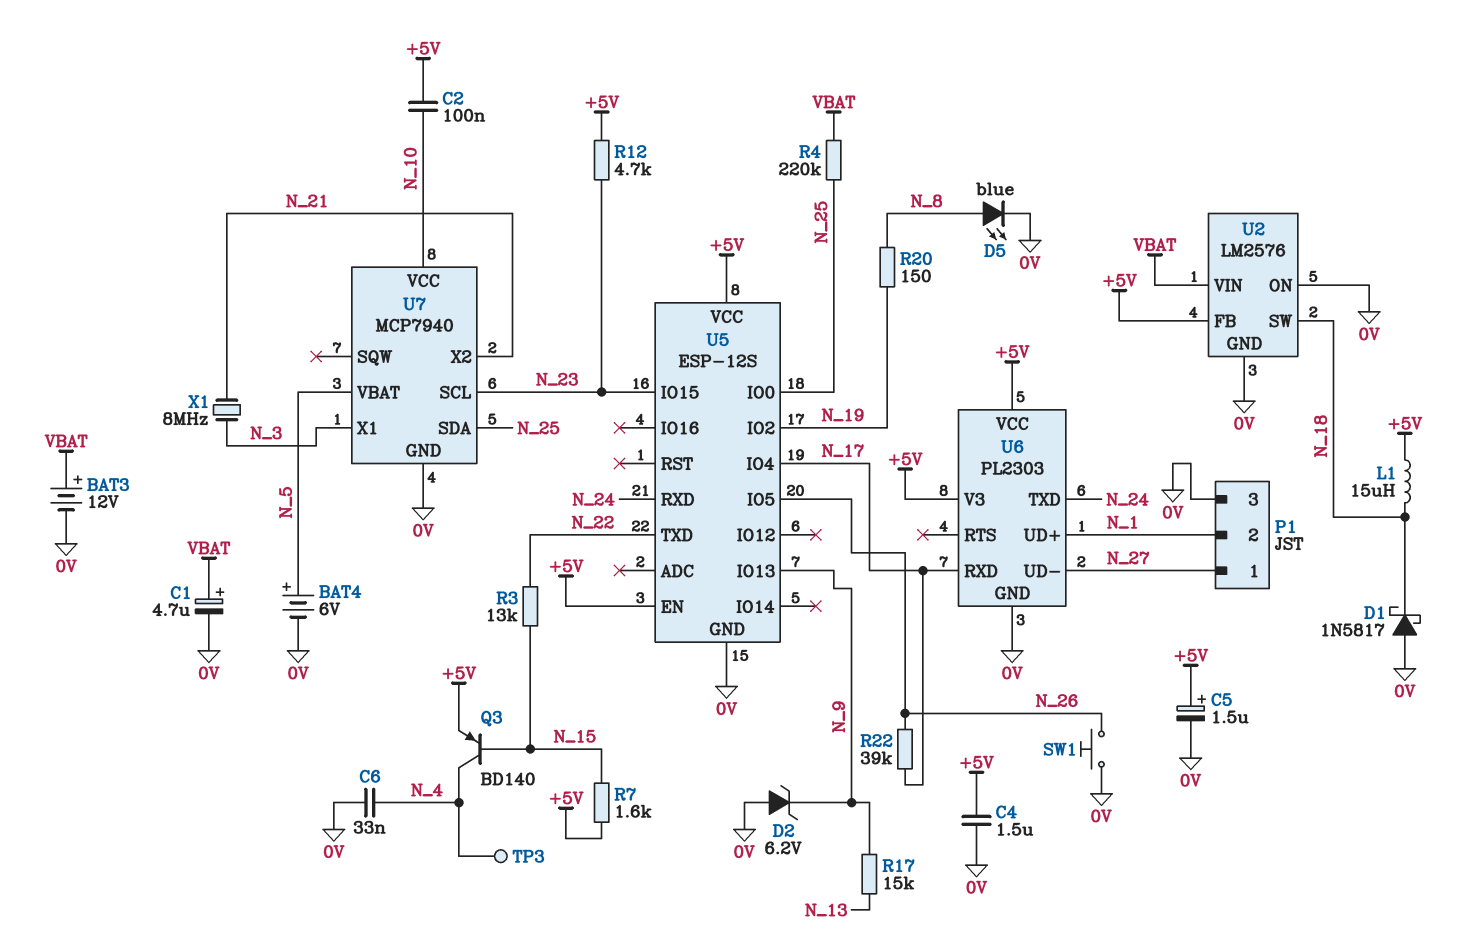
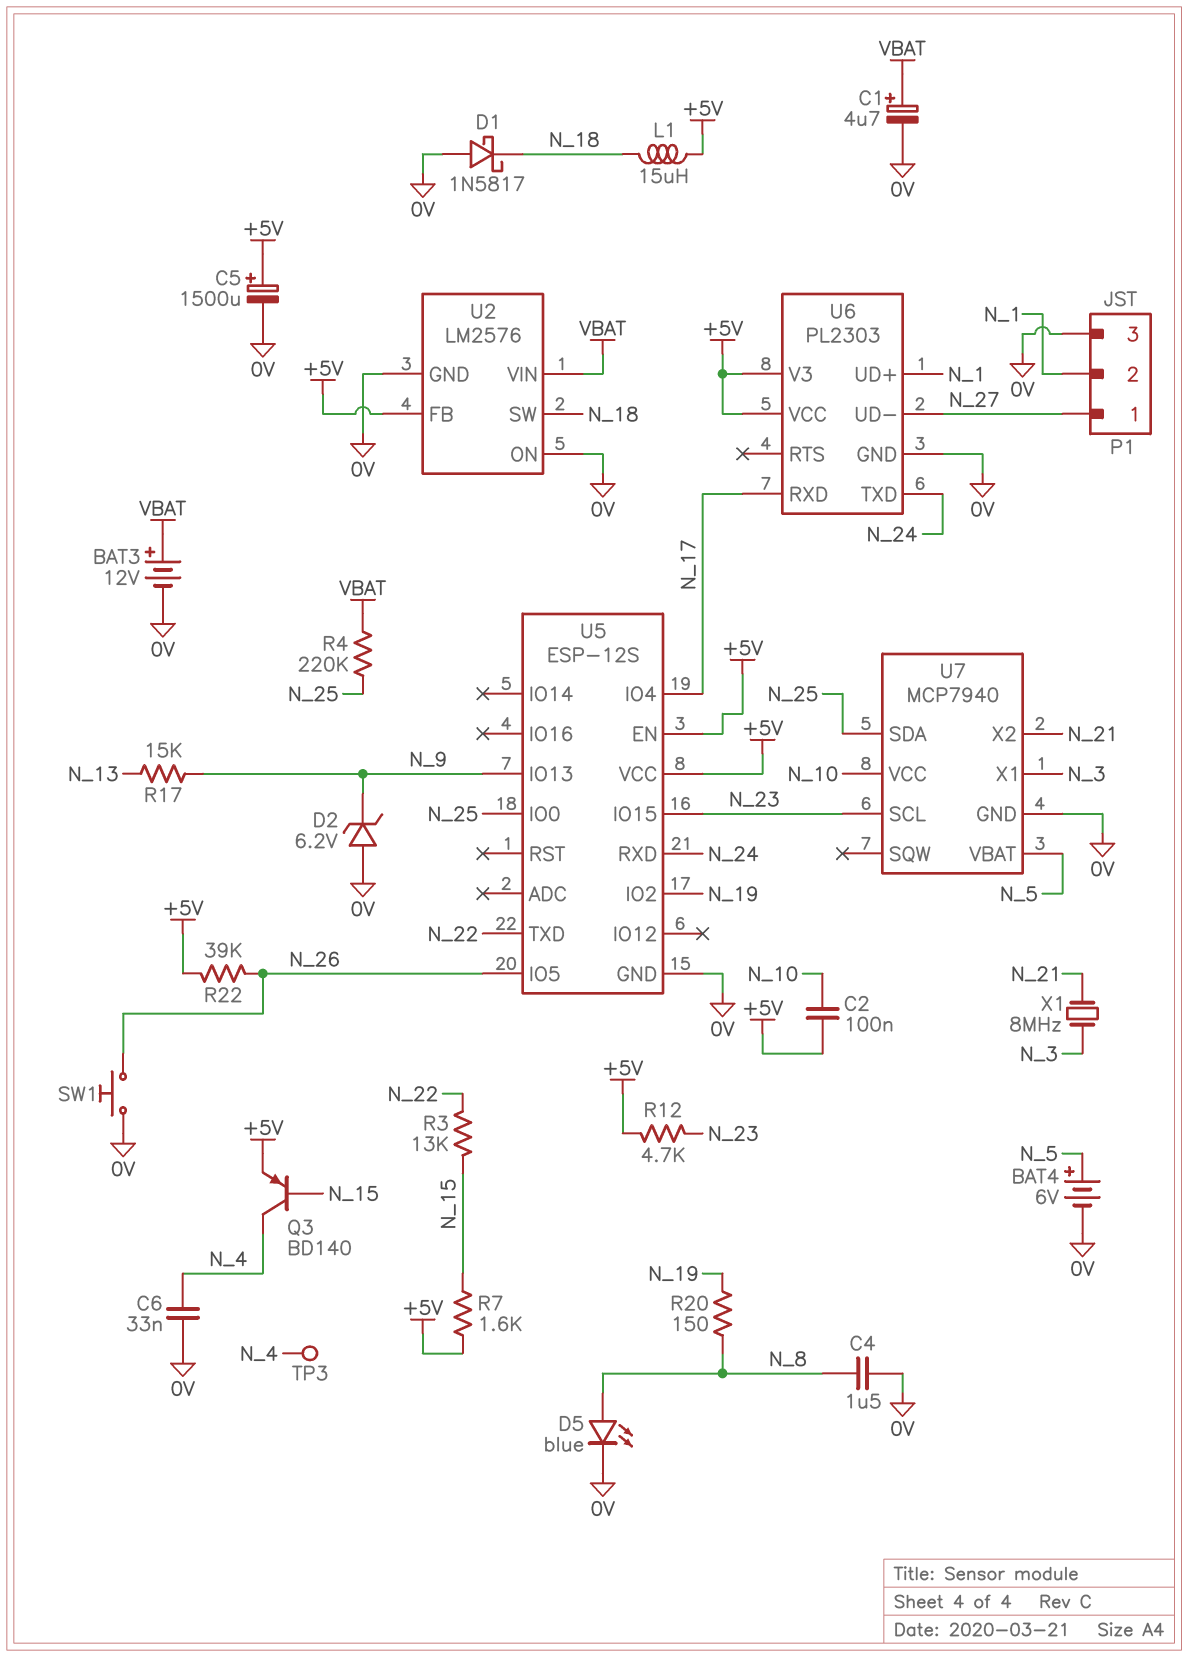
C4: 1.5uF (+5V, 0V) -> 1.5uF (0V, N_8)
C5: 1.5uF (plus +5V, minus 0V) -> 1500uF (plus +5V, minus 0V)
R22: 39k (N_17, N_26) -> 39k (+5V, N_26)

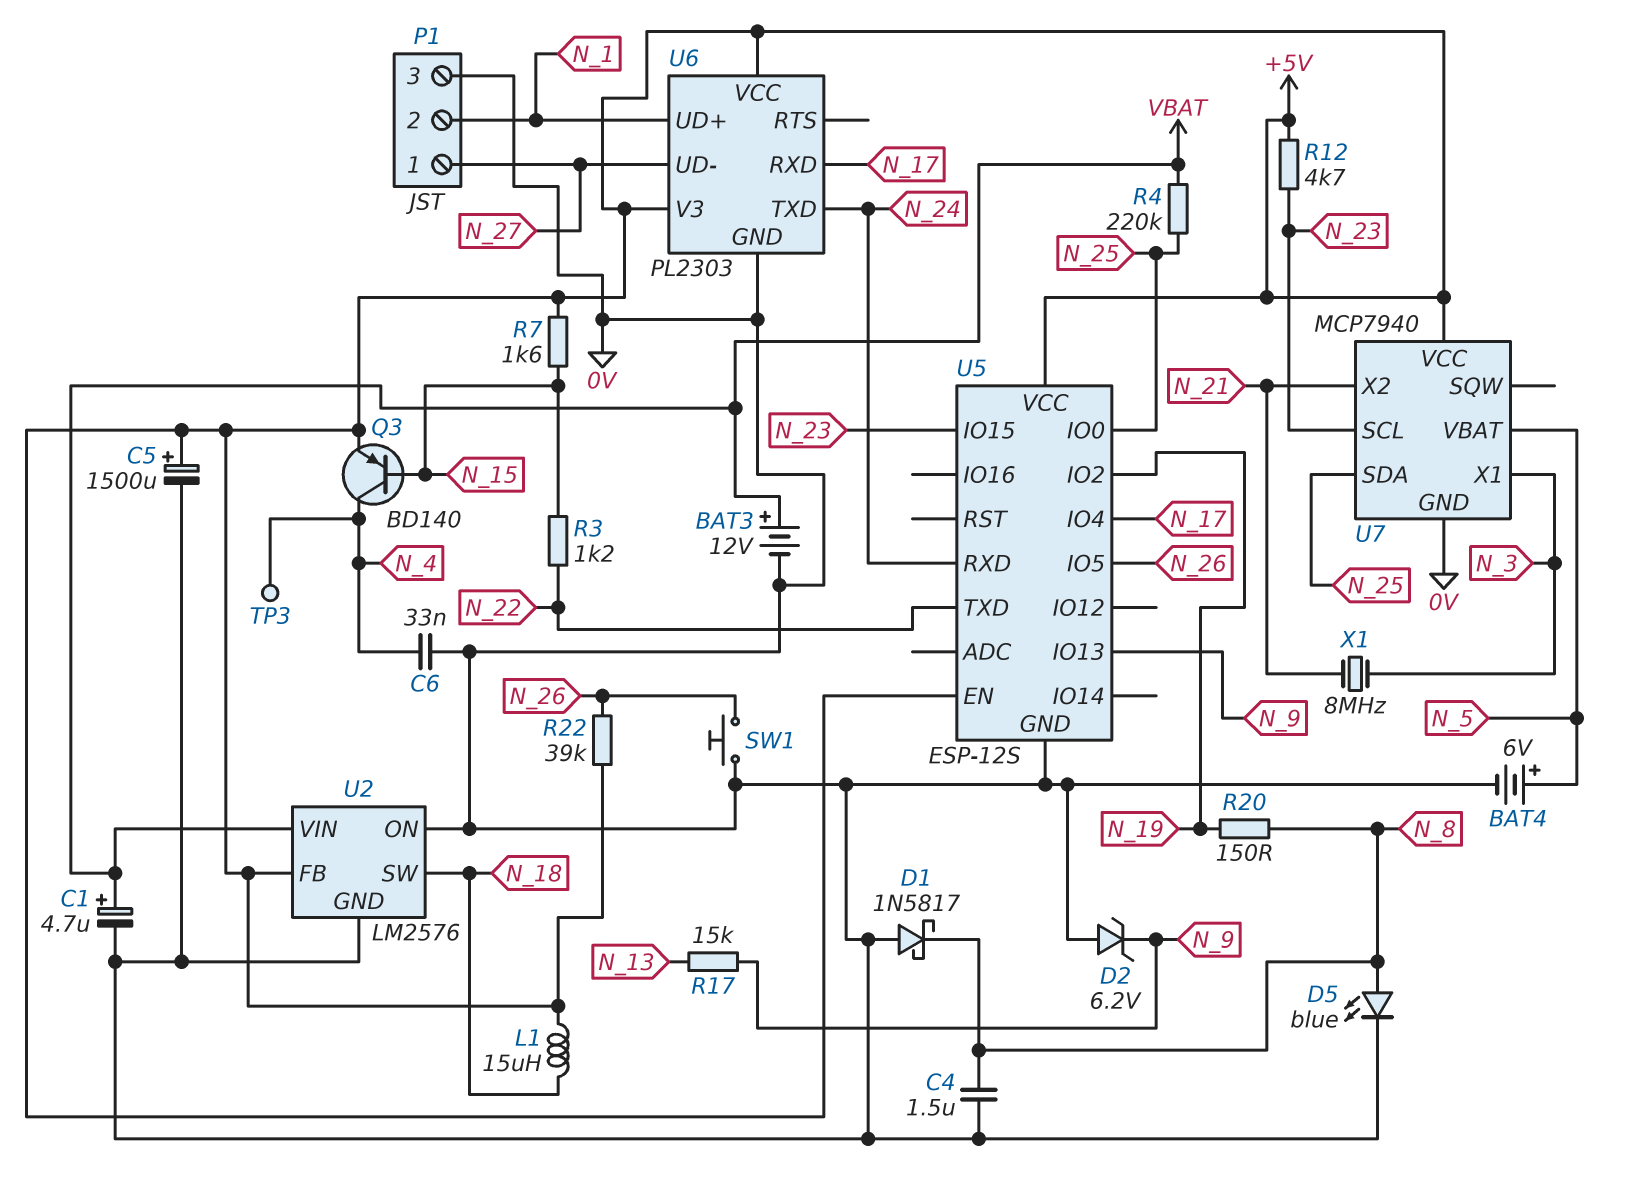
C2: 100nF (+5V, N_10) -> none
D1: schottky 1N5817 (A 0V, K N_18) -> schottky 1N5817 (A 0V, K N_8)
R3: 13k (N_15, N_22) -> 1.2k (N_15, N_22)
U7 pin VCC: N_10 -> +5V

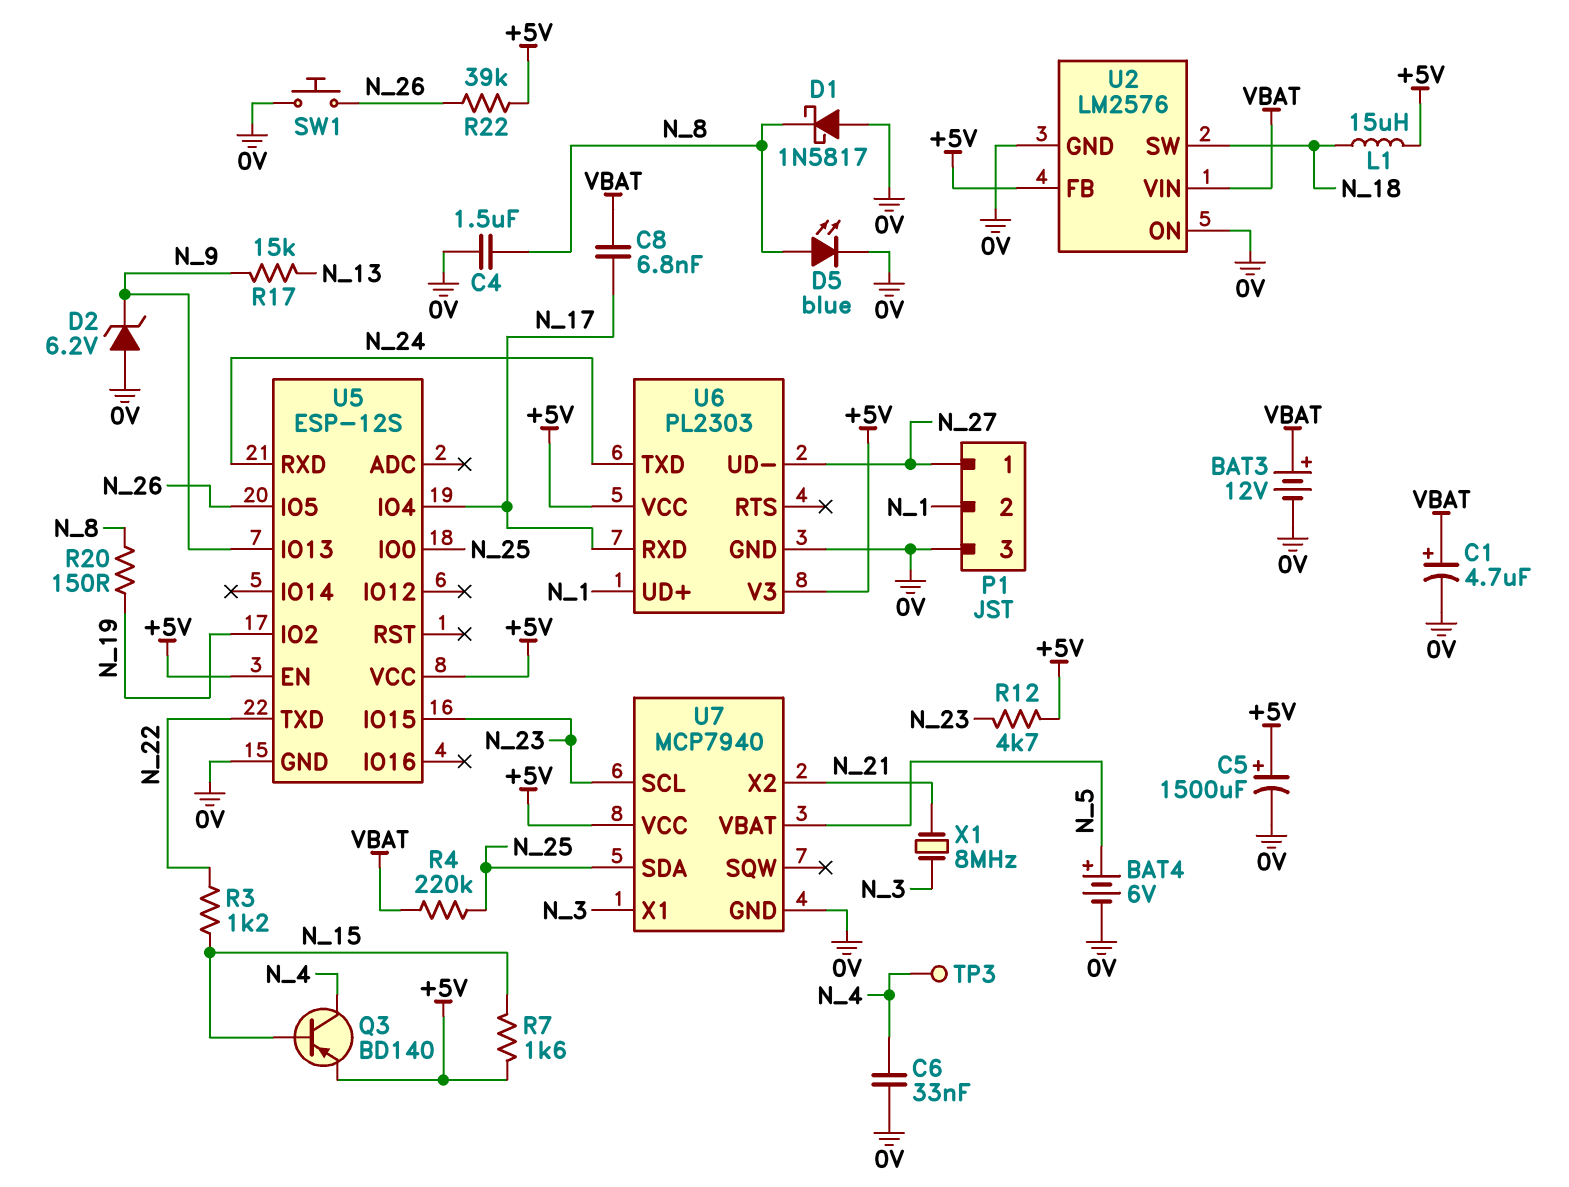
C8: none -> 6.8nF (N_17, VBAT)

